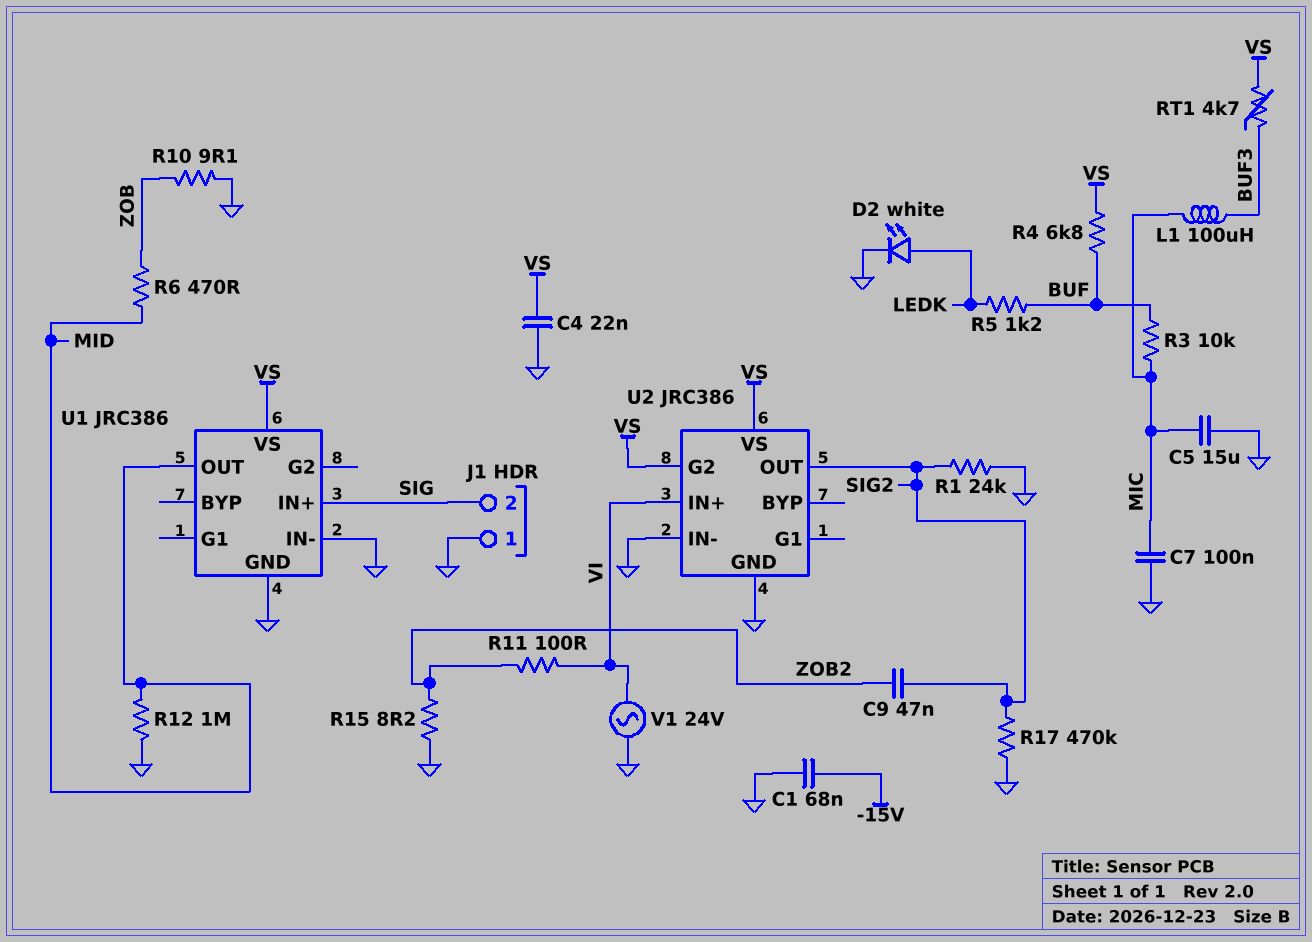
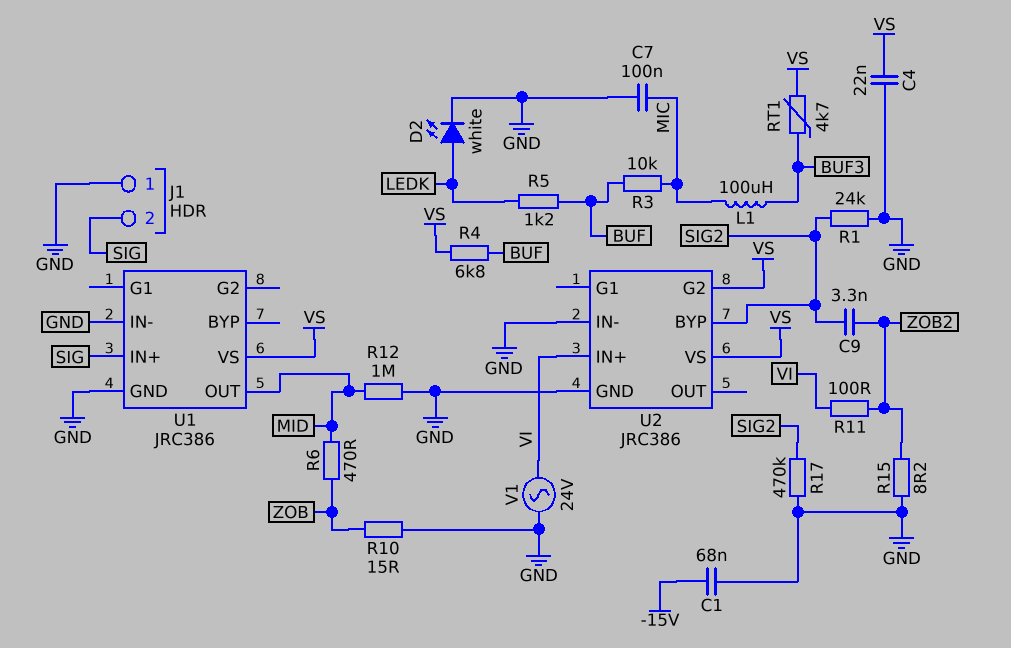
C5: 15uF (GND, MIC) -> none
C9: 47nF (SIG2, ZOB2) -> 3.3nF (SIG2, ZOB2)
R10: 9.1 (GND, ZOB) -> 15 (GND, ZOB)
U2 pin BYP: none -> SIG2
U2 pin OUT: SIG2 -> none

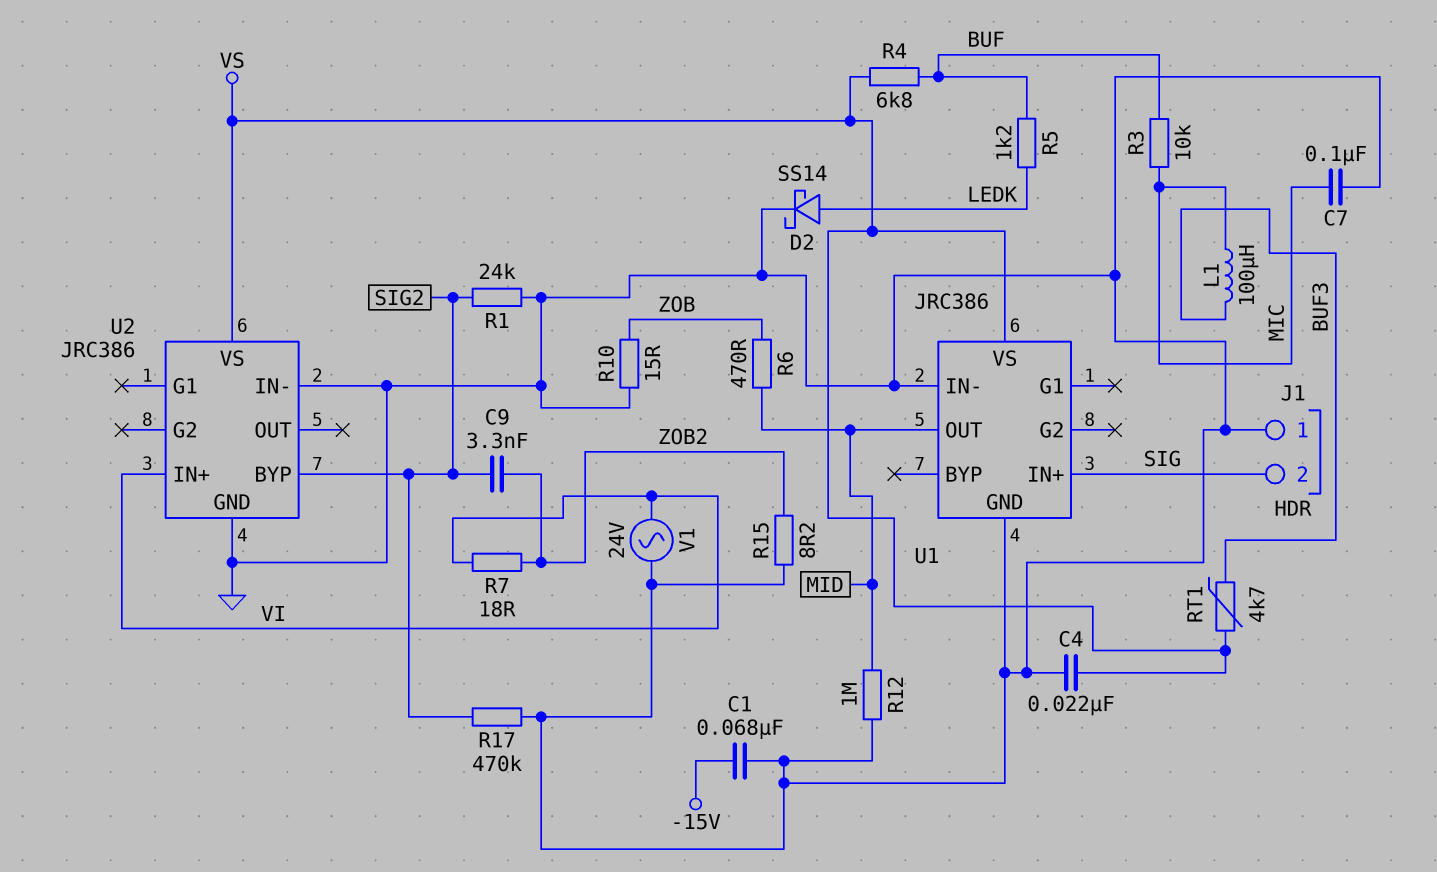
D2: LED white (A LEDK, K GND) -> schottky SS14 (A LEDK, K GND)
R7: none -> 18 (VI, ZOB2)
R11: 100 (VI, ZOB2) -> none
U2 pin G2: VS -> none

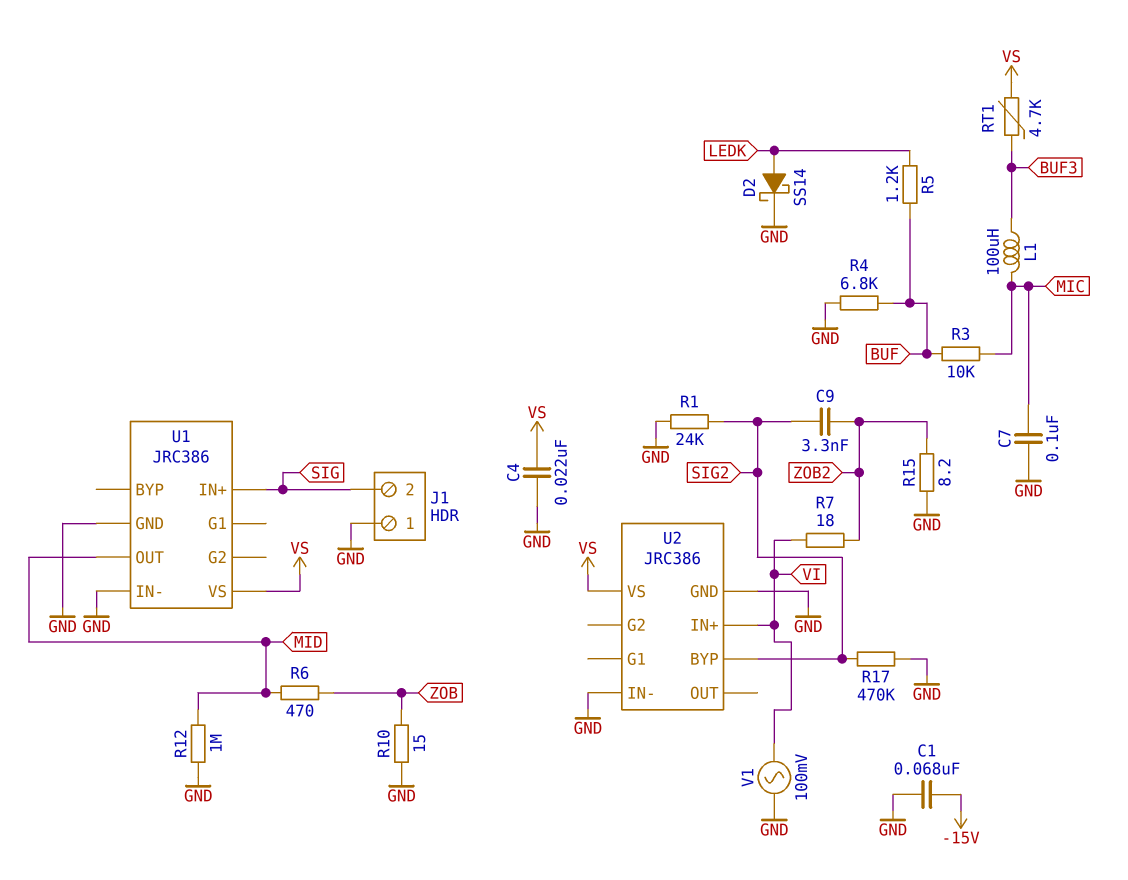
R4: 6.8k (BUF, VS) -> 6.8k (BUF, GND)
V1: AC 24V (GND, VI) -> AC 100mV (GND, VI)

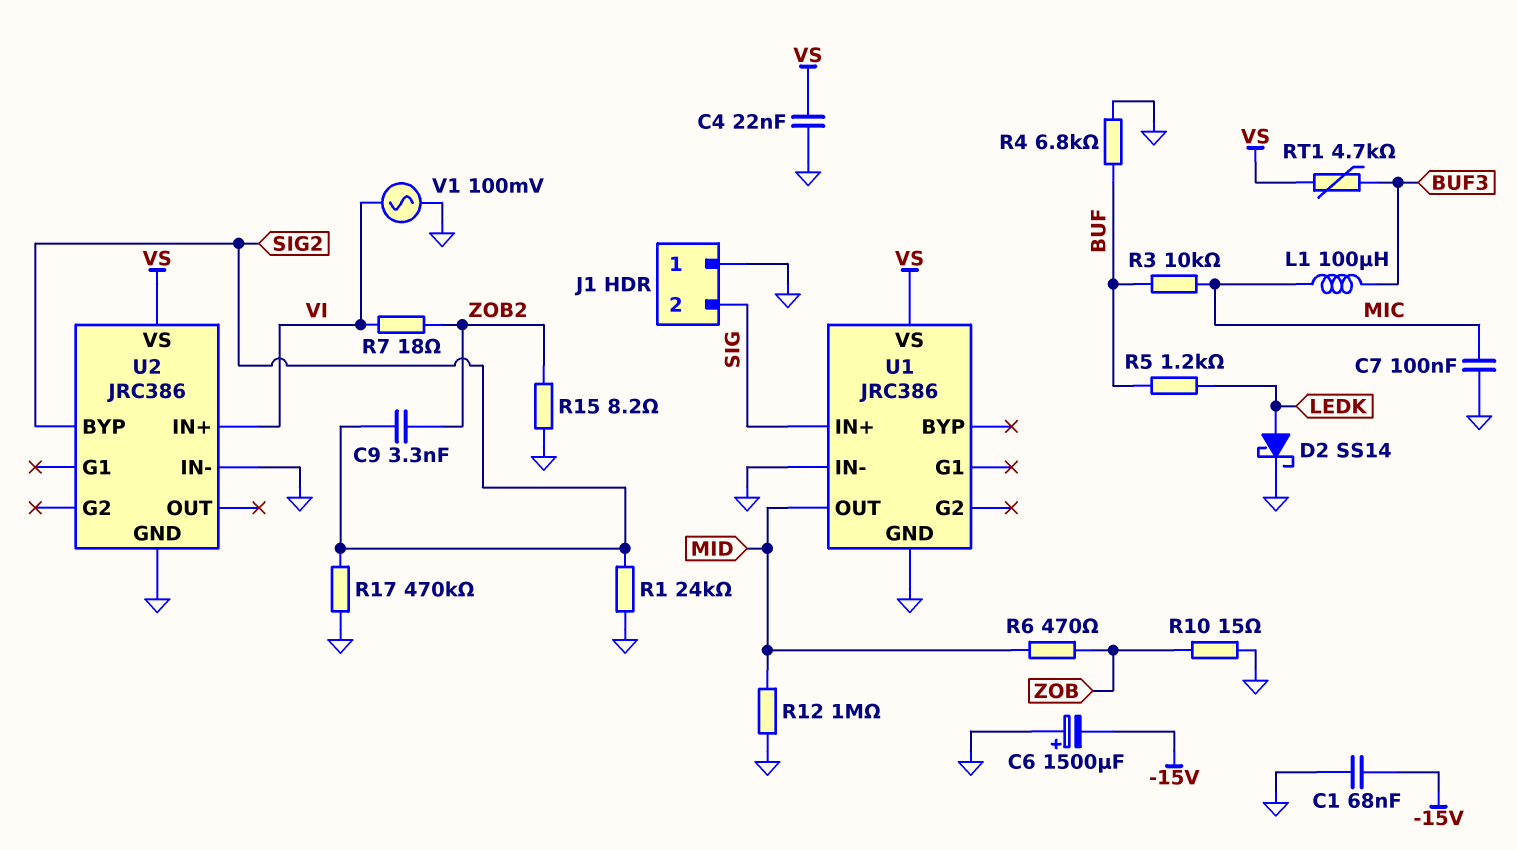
C6: none -> 1500uF (plus GND, minus -15V)

